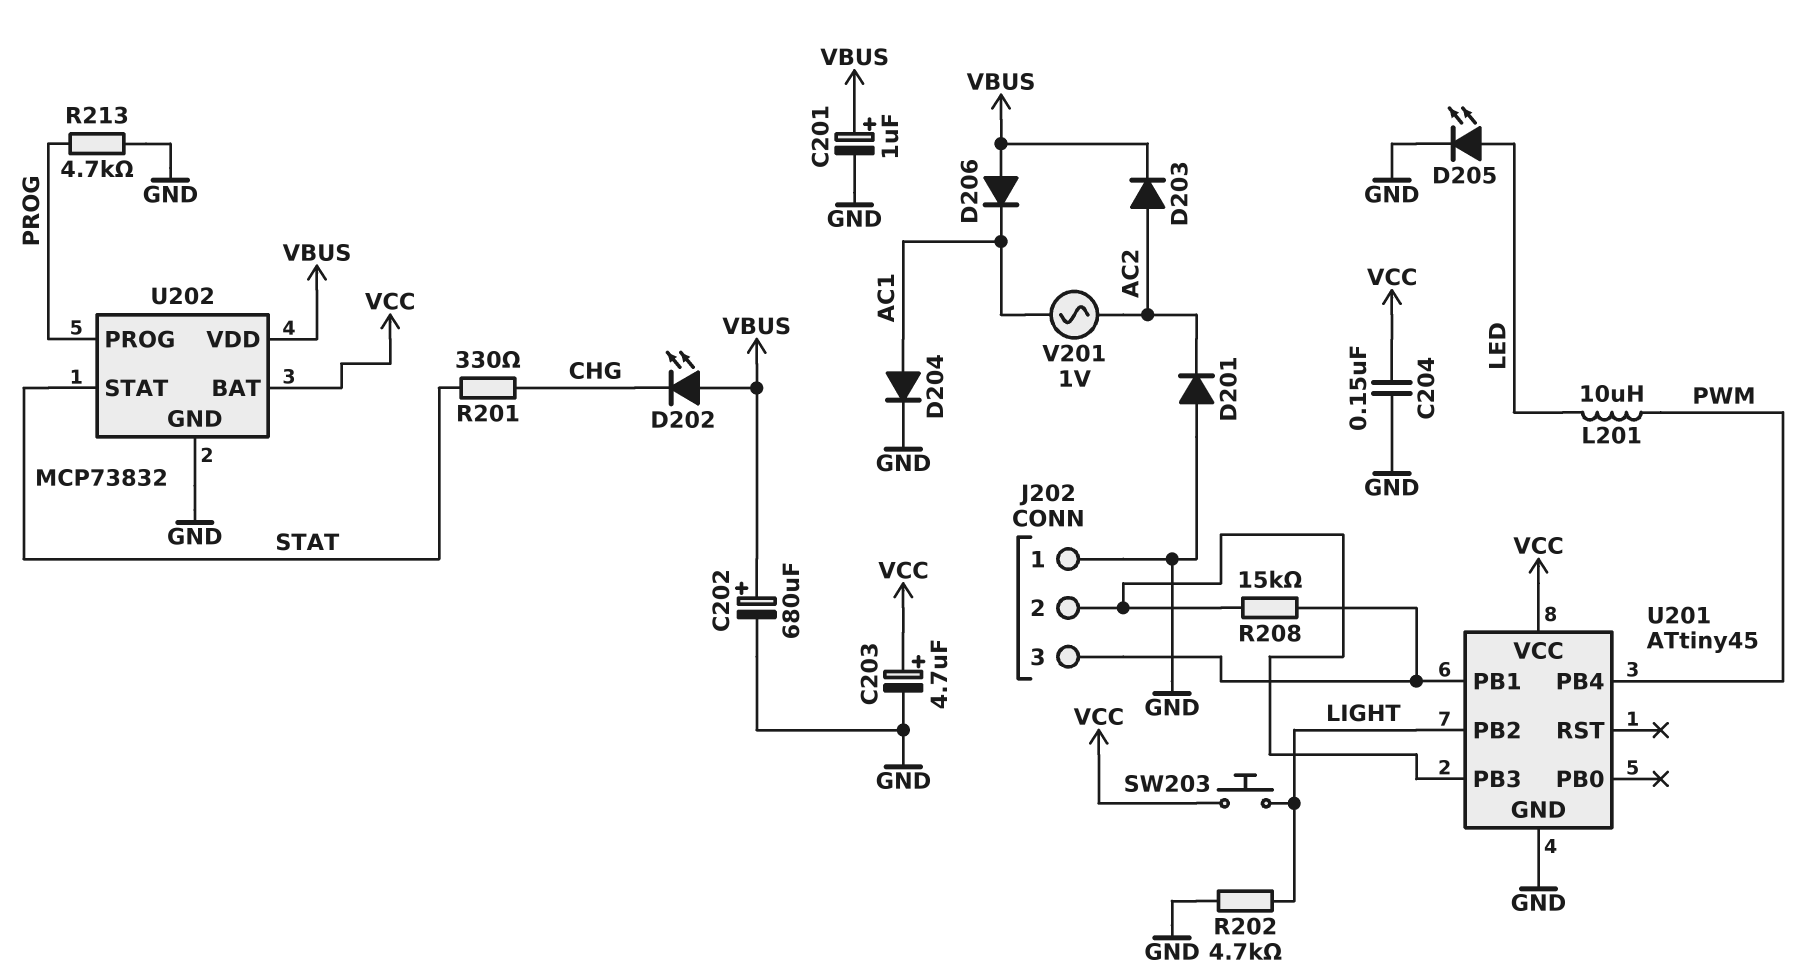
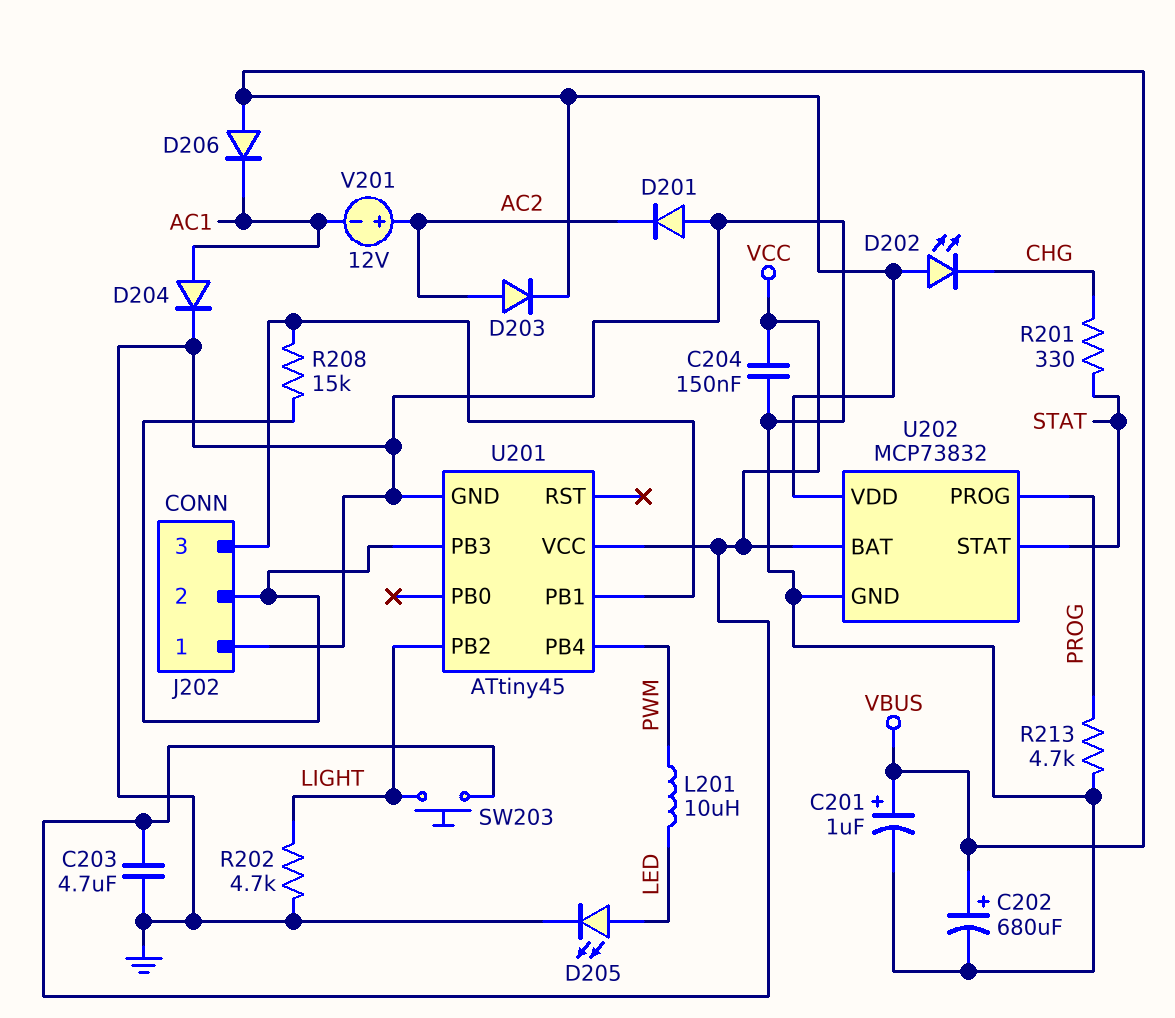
C203: 4.7uF (plus VCC, minus GND) -> 4.7uF (GND, VCC)
V201: AC 1V (AC1, AC2) -> 12V (plus AC2, minus AC1)

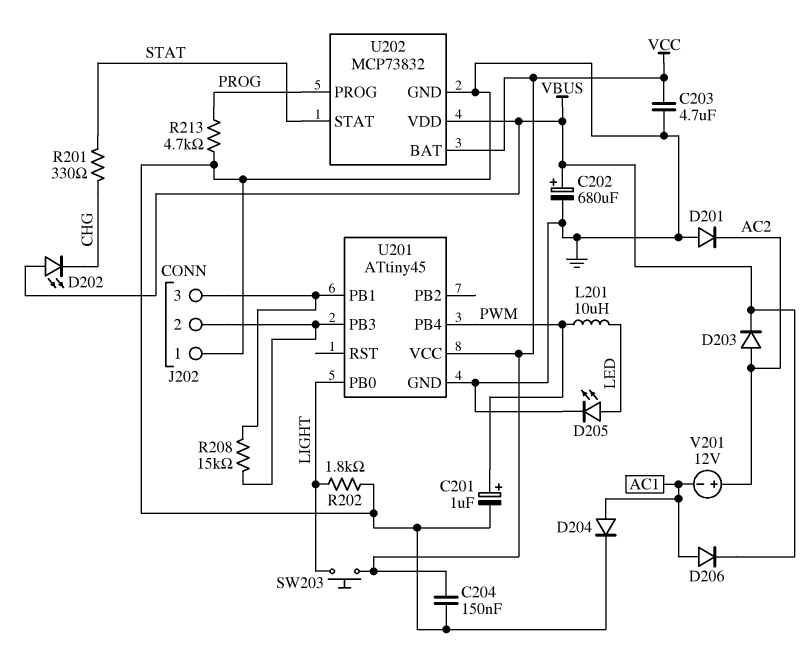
C201: 1uF (plus VBUS, minus GND) -> 1uF (plus PWM, minus GND)
D206: diode (A VBUS, K AC1) -> diode (A AC1, K VBUS)
R202: 4.7k (GND, LIGHT) -> 1.8k (GND, LIGHT)
U201 pin PB0: none -> LIGHT
U201 pin PB2: LIGHT -> none

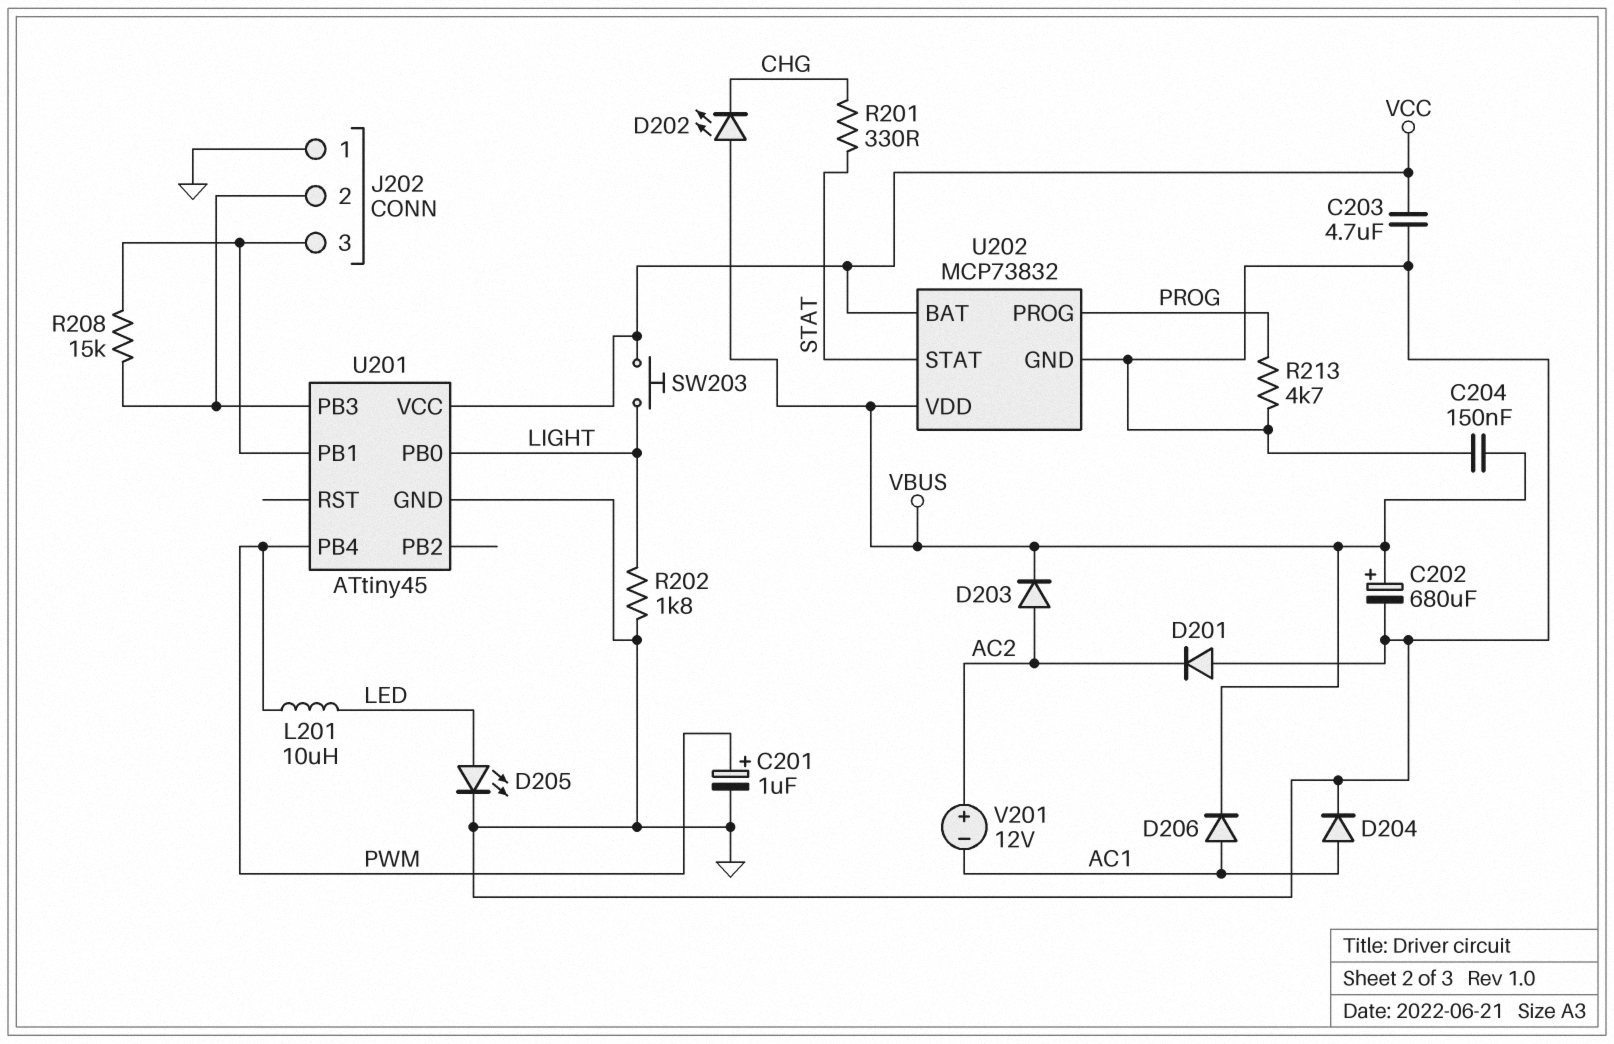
C204: 150nF (GND, VCC) -> 150nF (GND, VBUS)

